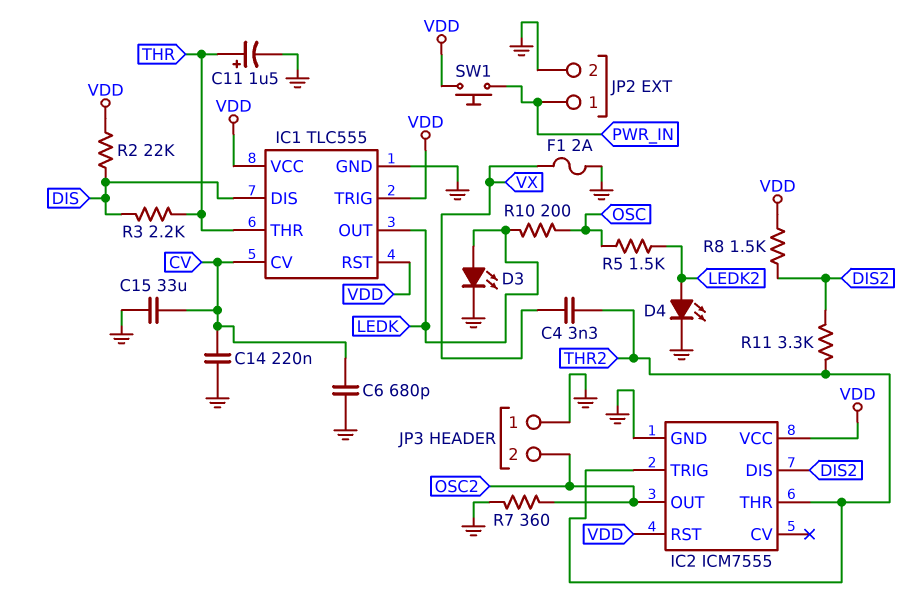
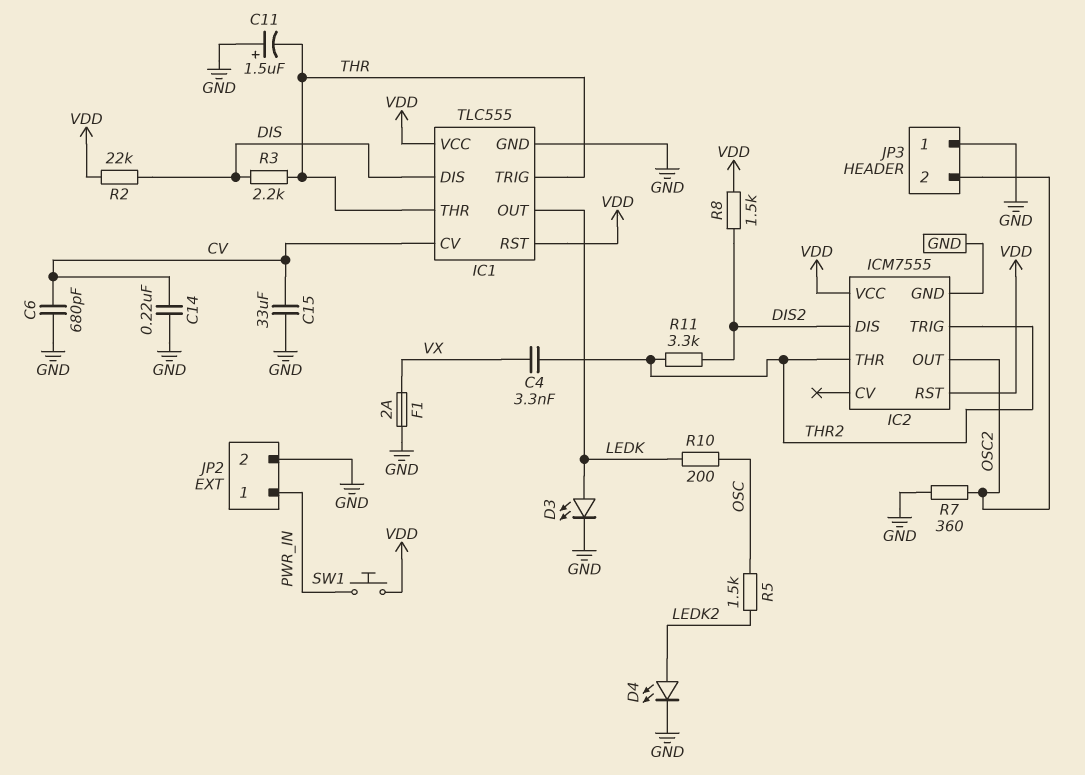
C11: 1.5uF (plus THR, minus GND) -> 1.5uF (plus GND, minus THR)
IC1 pin TRIG: VDD -> THR

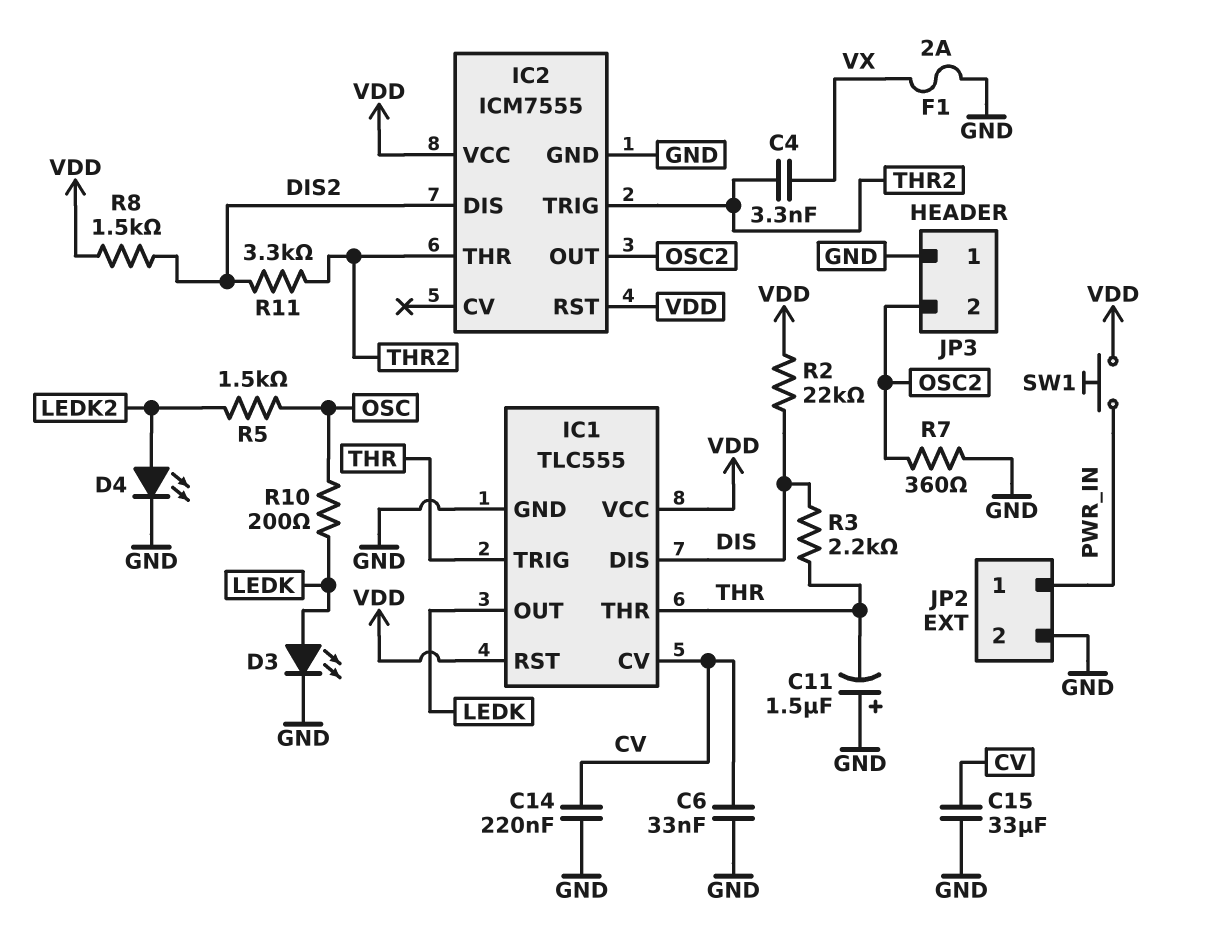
C6: 680pF (CV, GND) -> 33nF (CV, GND)

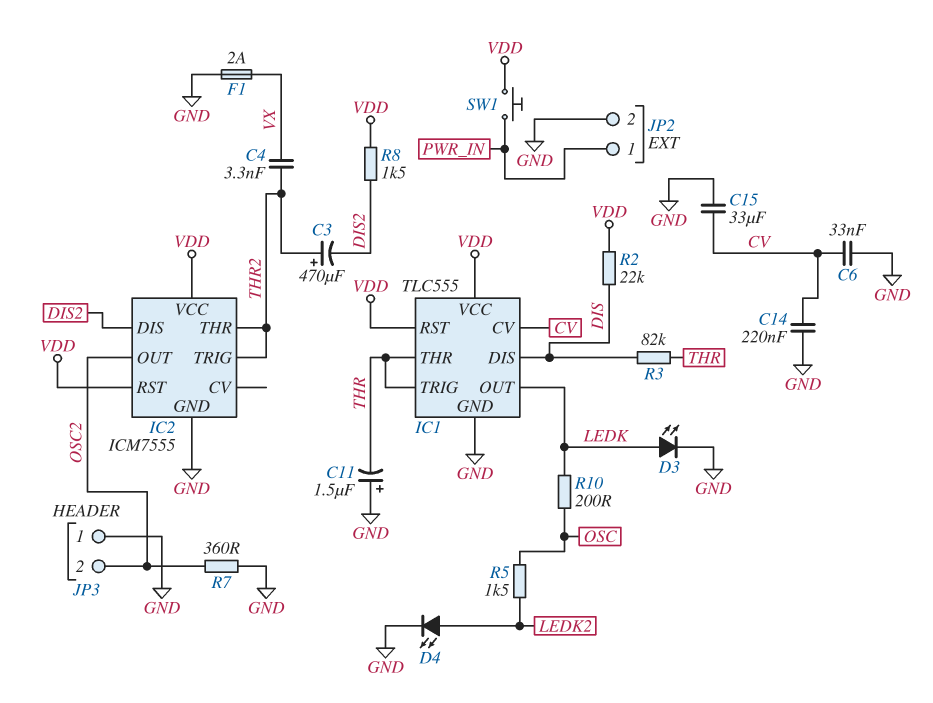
C3: none -> 470uF (plus THR2, minus DIS2)
R3: 2.2k (DIS, THR) -> 82k (DIS, THR)
R11: 3.3k (DIS2, THR2) -> none

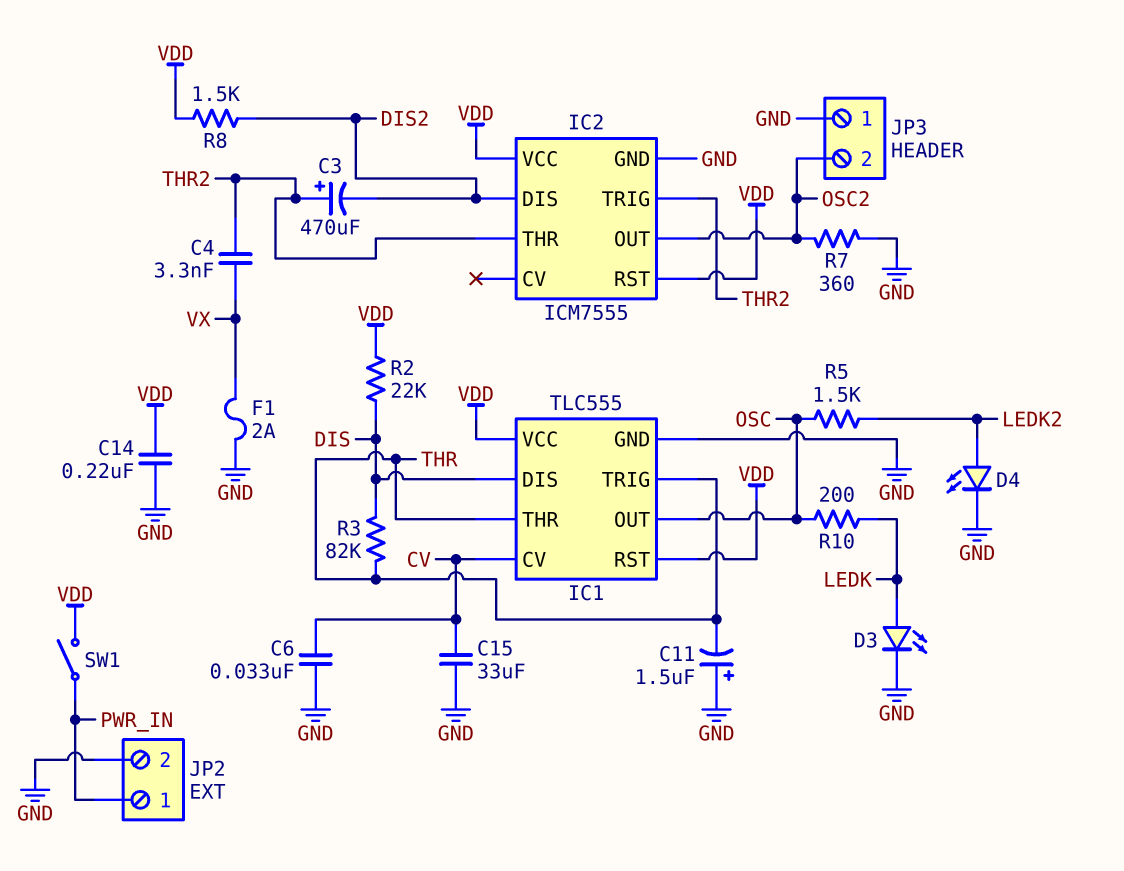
C14: 220nF (CV, GND) -> 220nF (GND, VDD)
IC1 pin OUT: LEDK -> OSC
SW1: button (PWR_IN, VDD) -> switch (PWR_IN, VDD)

